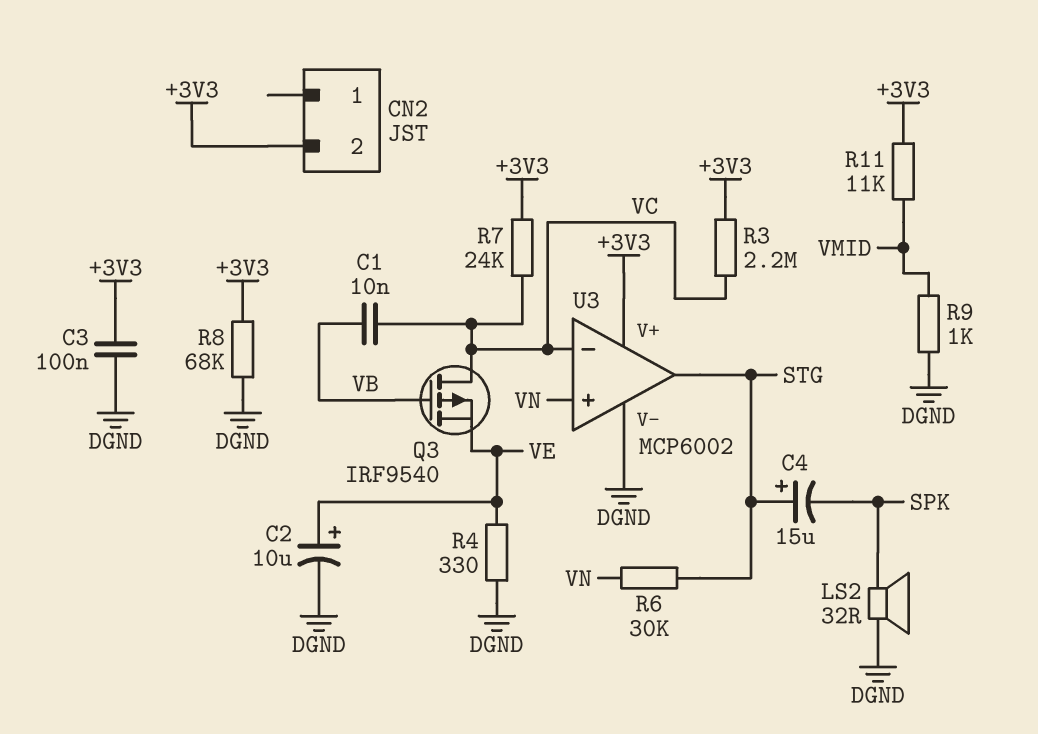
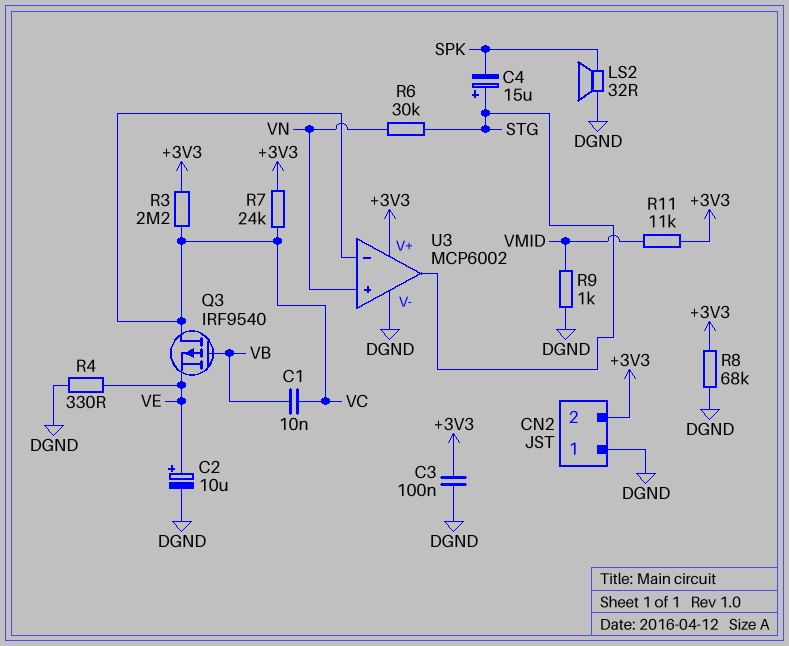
CN2 pin 1: none -> DGND

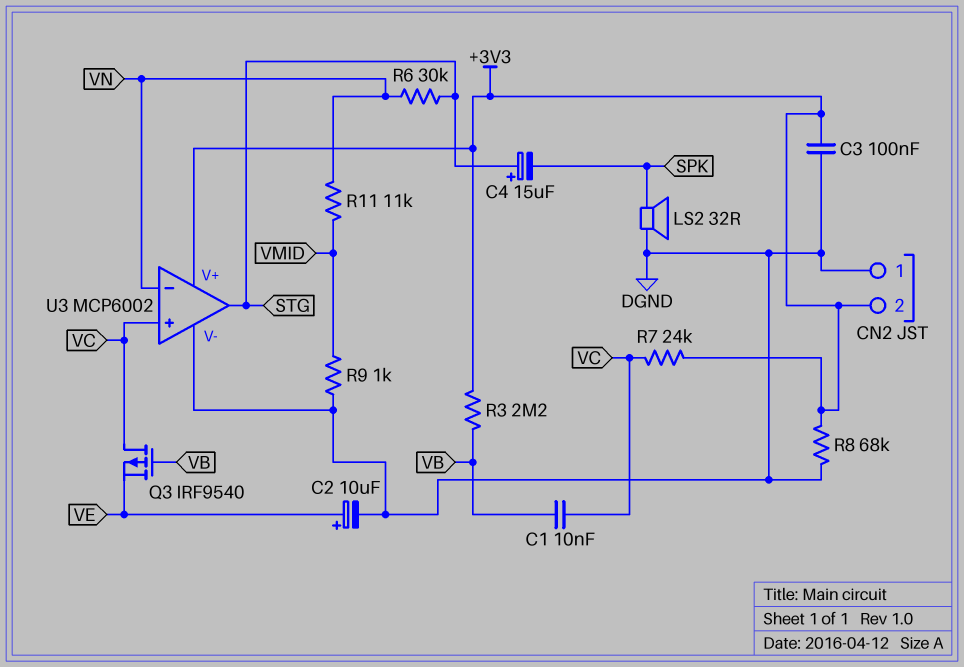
R3: 2.2M (+3V3, VC) -> 2.2M (+3V3, VB)
R4: 330 (DGND, VE) -> none
R11: 11k (+3V3, VMID) -> 11k (VMID, VN)
U3 pin in+: VN -> VC
U3 pin in-: VC -> VN

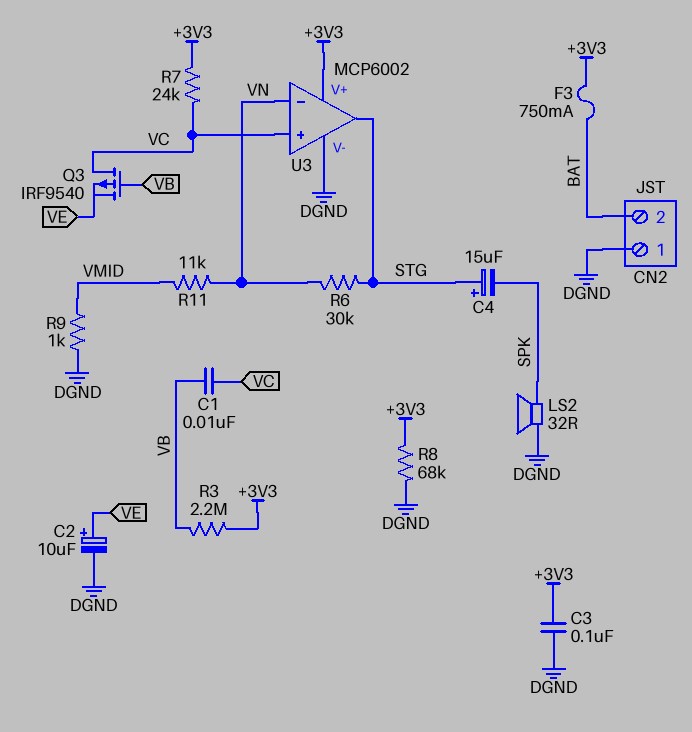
CN2 pin 2: +3V3 -> BAT
F3: none -> 750mA (+3V3, BAT)

